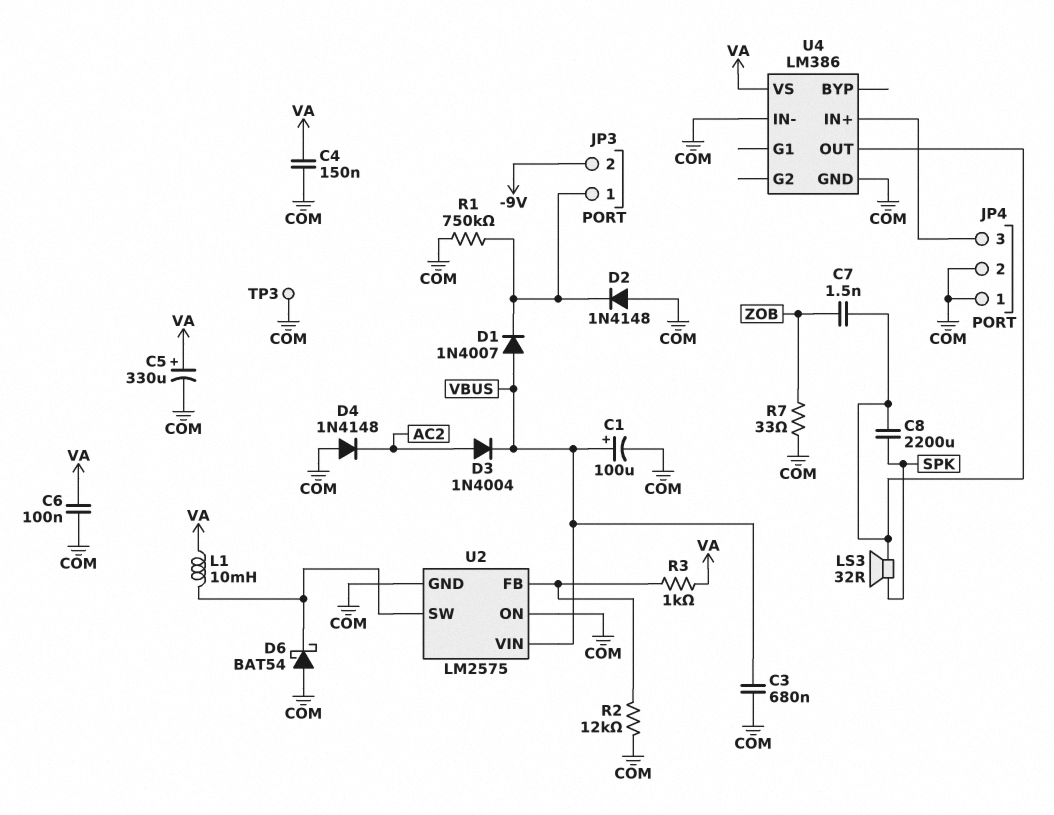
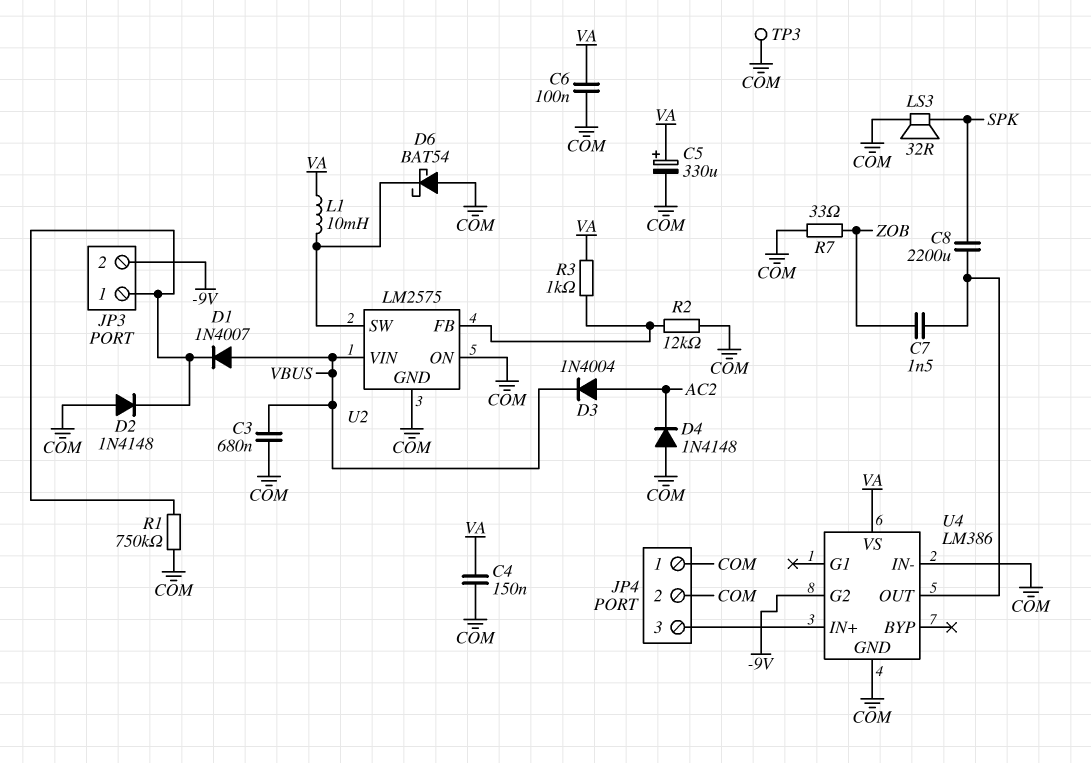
C1: 100uF (plus VBUS, minus COM) -> none
LS3: speaker 32R (SPK, U4/OUT) -> speaker 32R (COM, SPK)
U4 pin G2: none -> -9V

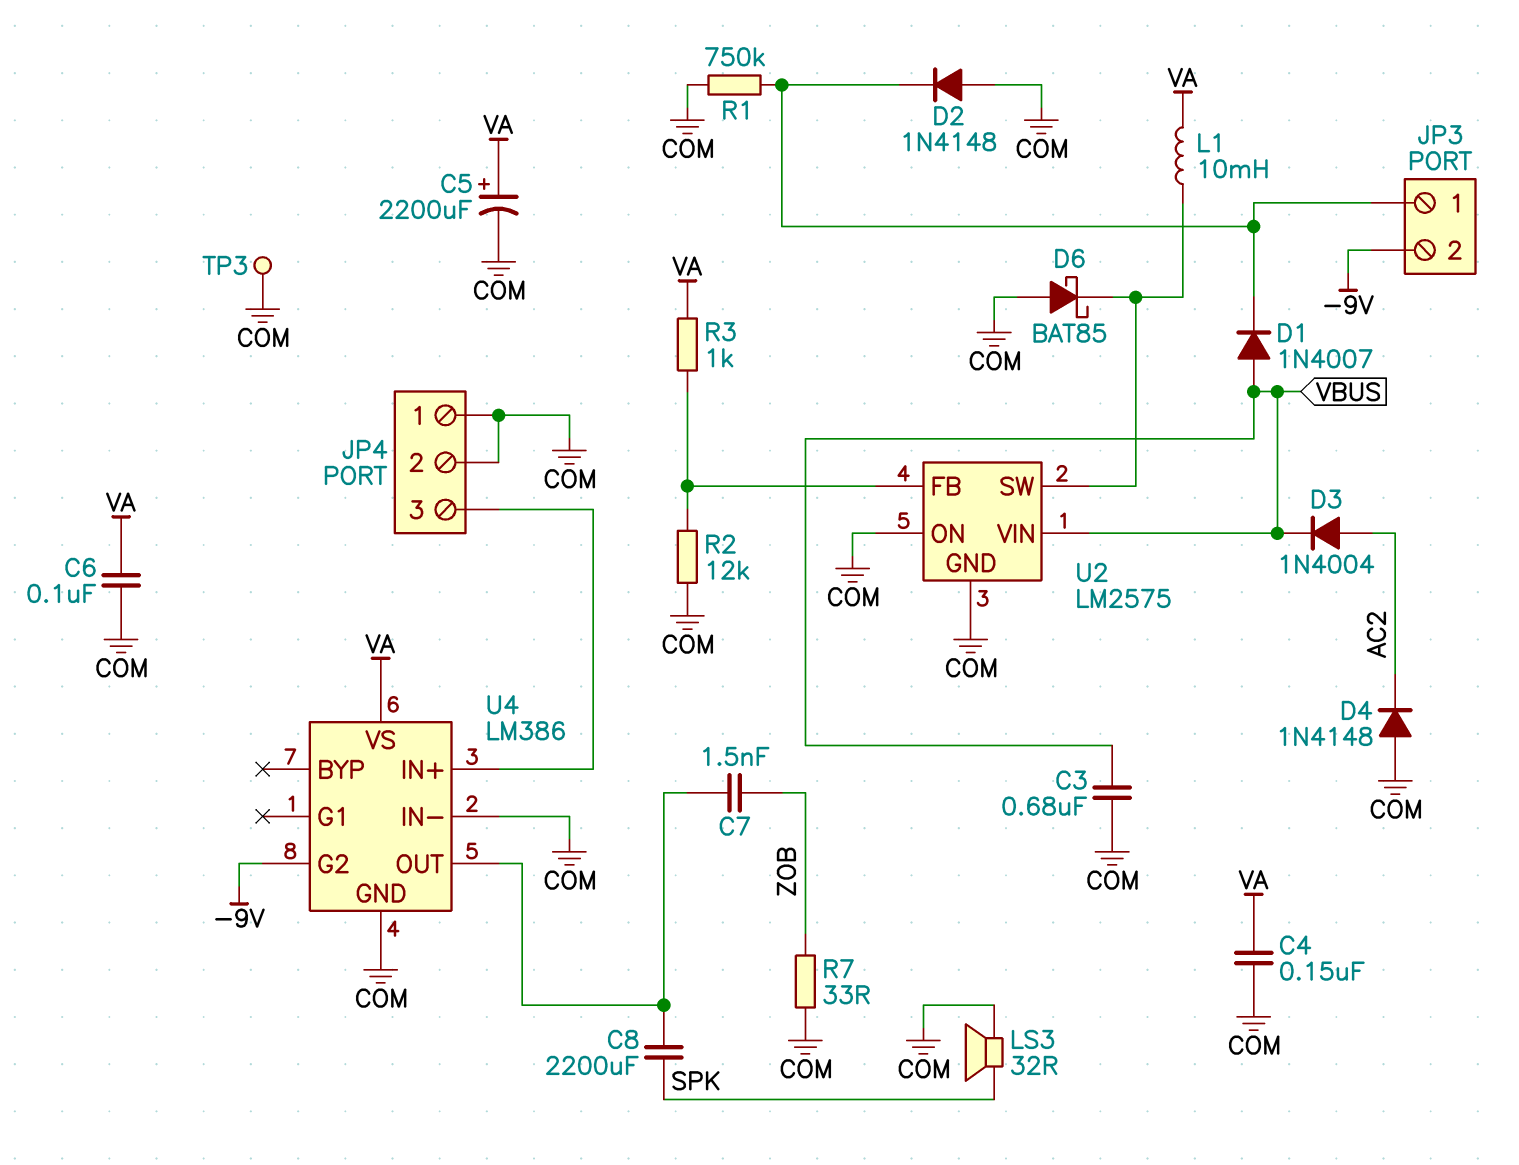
C5: 330uF (plus VA, minus COM) -> 2200uF (plus VA, minus COM)
D6: schottky BAT54 (A COM, K U2/SW) -> schottky BAT85 (A COM, K U2/SW)

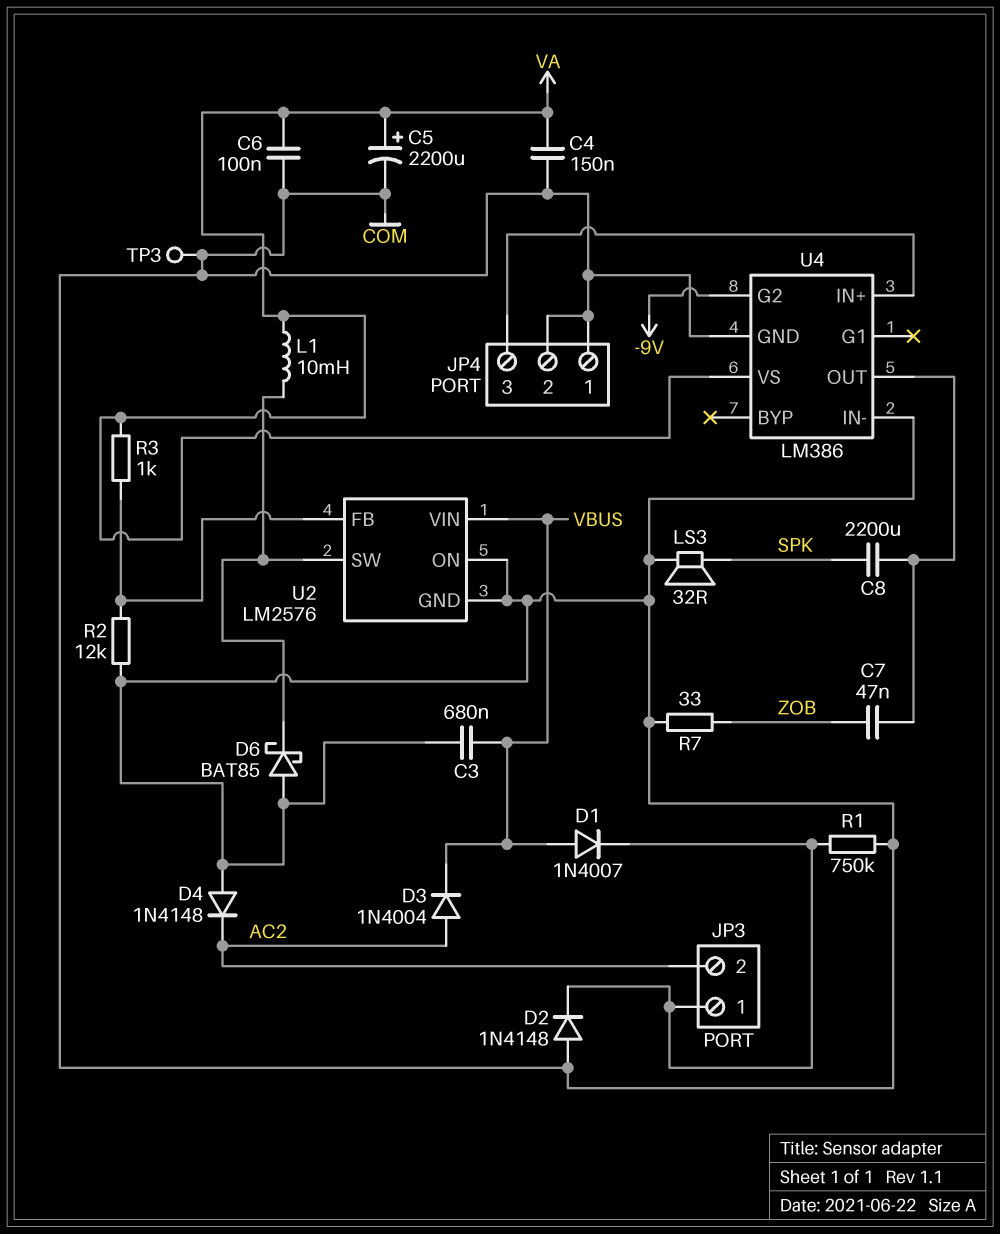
C7: 1.5nF (U4/OUT, ZOB) -> 47nF (U4/OUT, ZOB)
JP3 pin 2: -9V -> AC2
U2: LM2575 -> LM2576

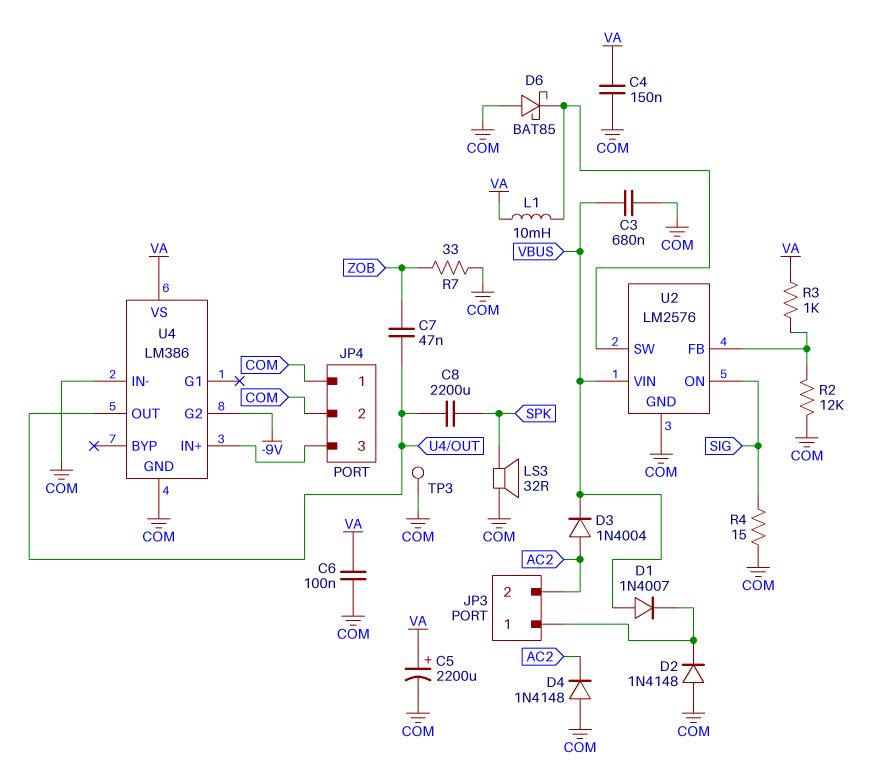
R1: 750k (COM, JP3/1) -> none
R4: none -> 15 (COM, SIG)
U2 pin ON: COM -> SIG

